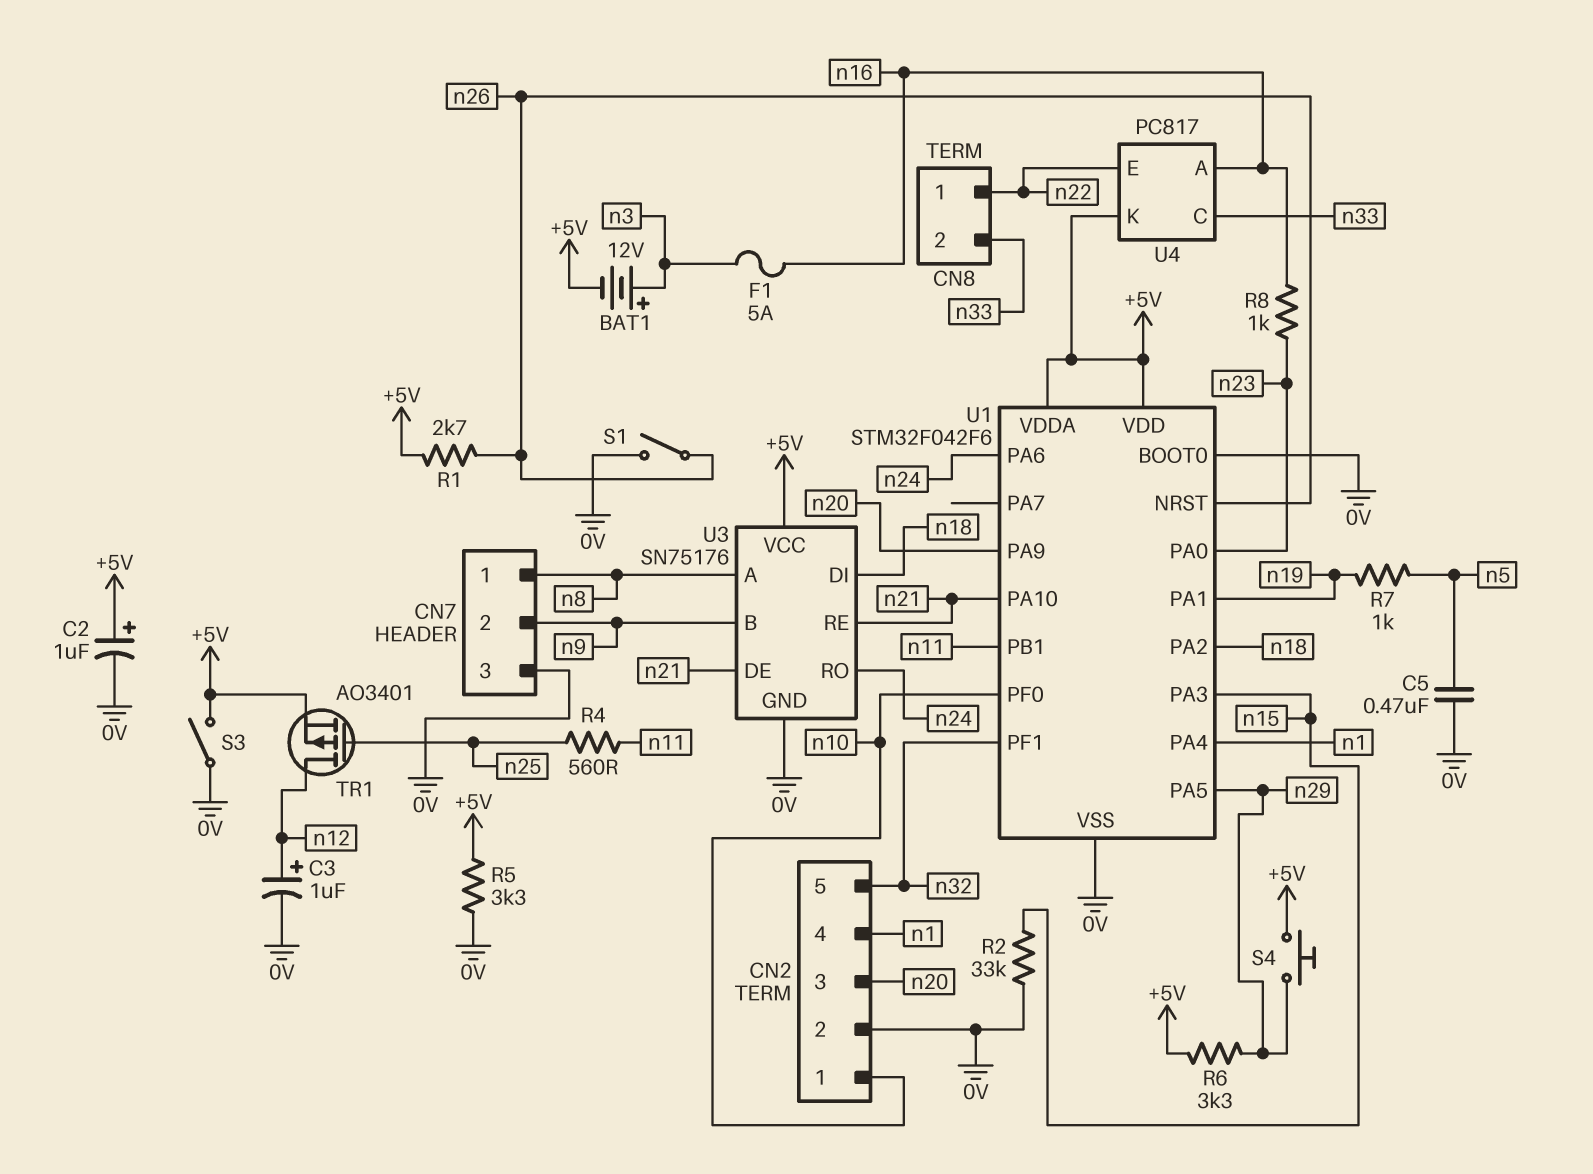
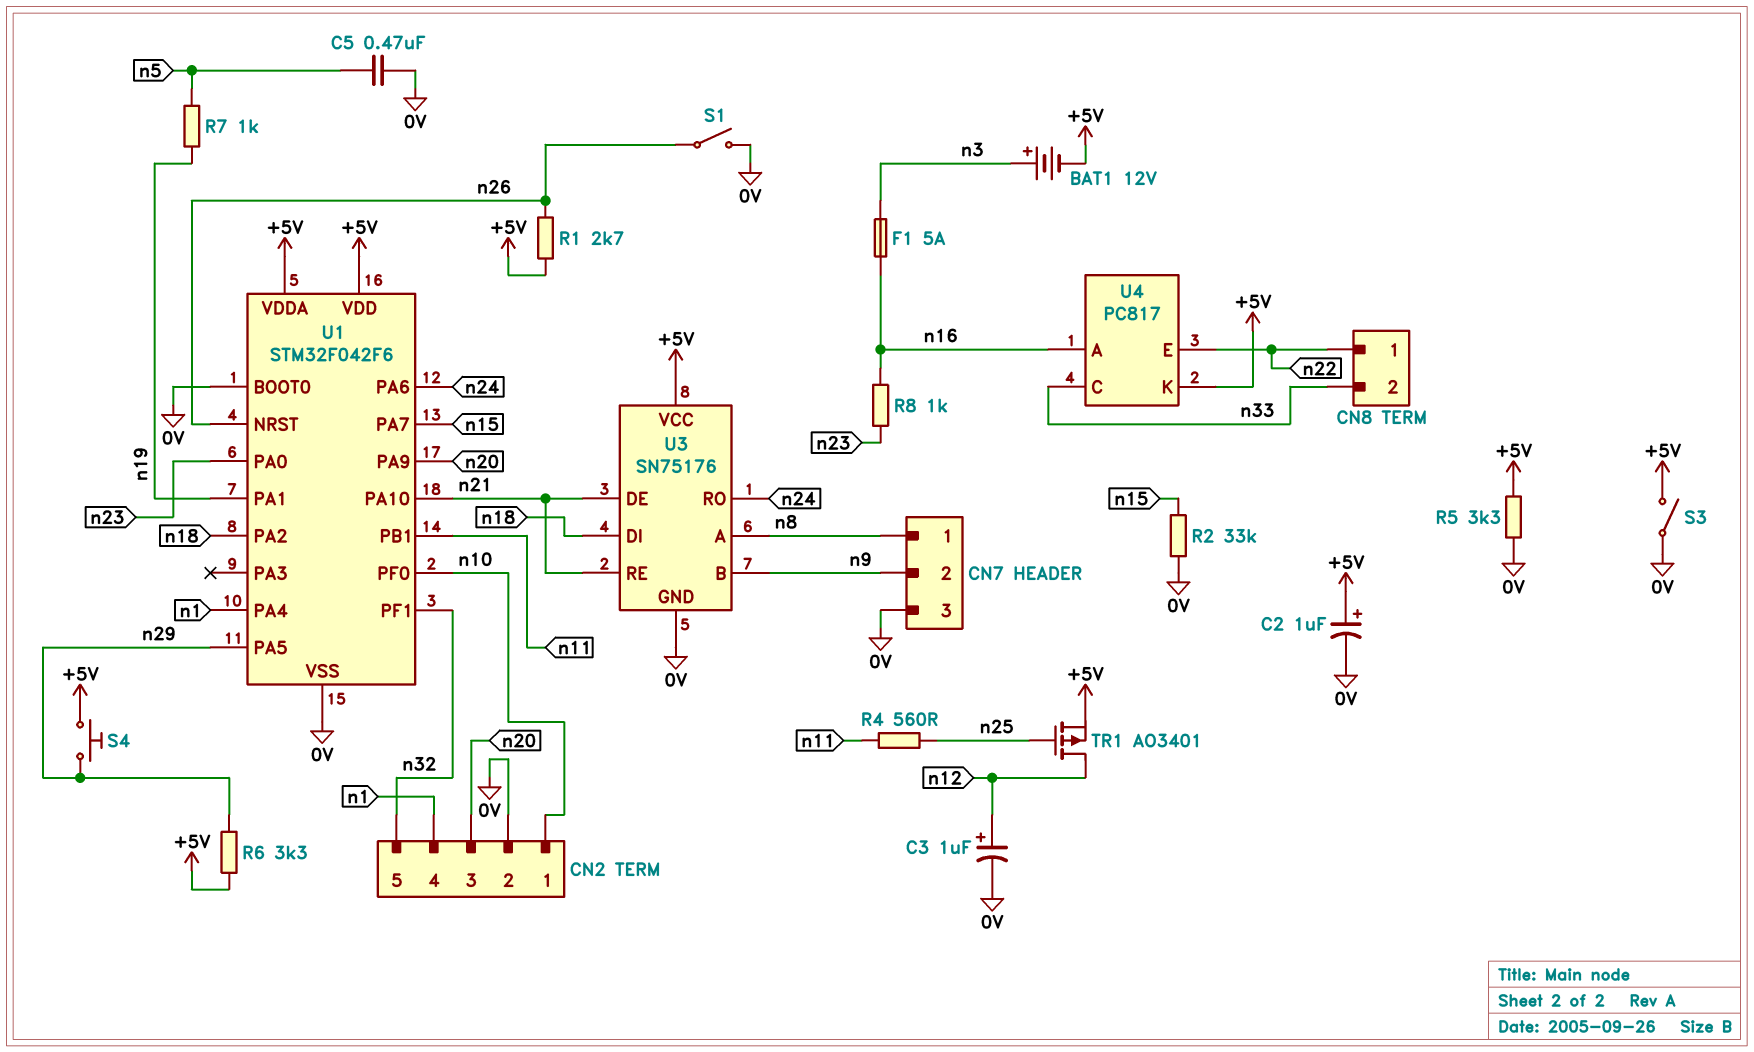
U1 pin PA3: n15 -> none
U1 pin PA7: none -> n15

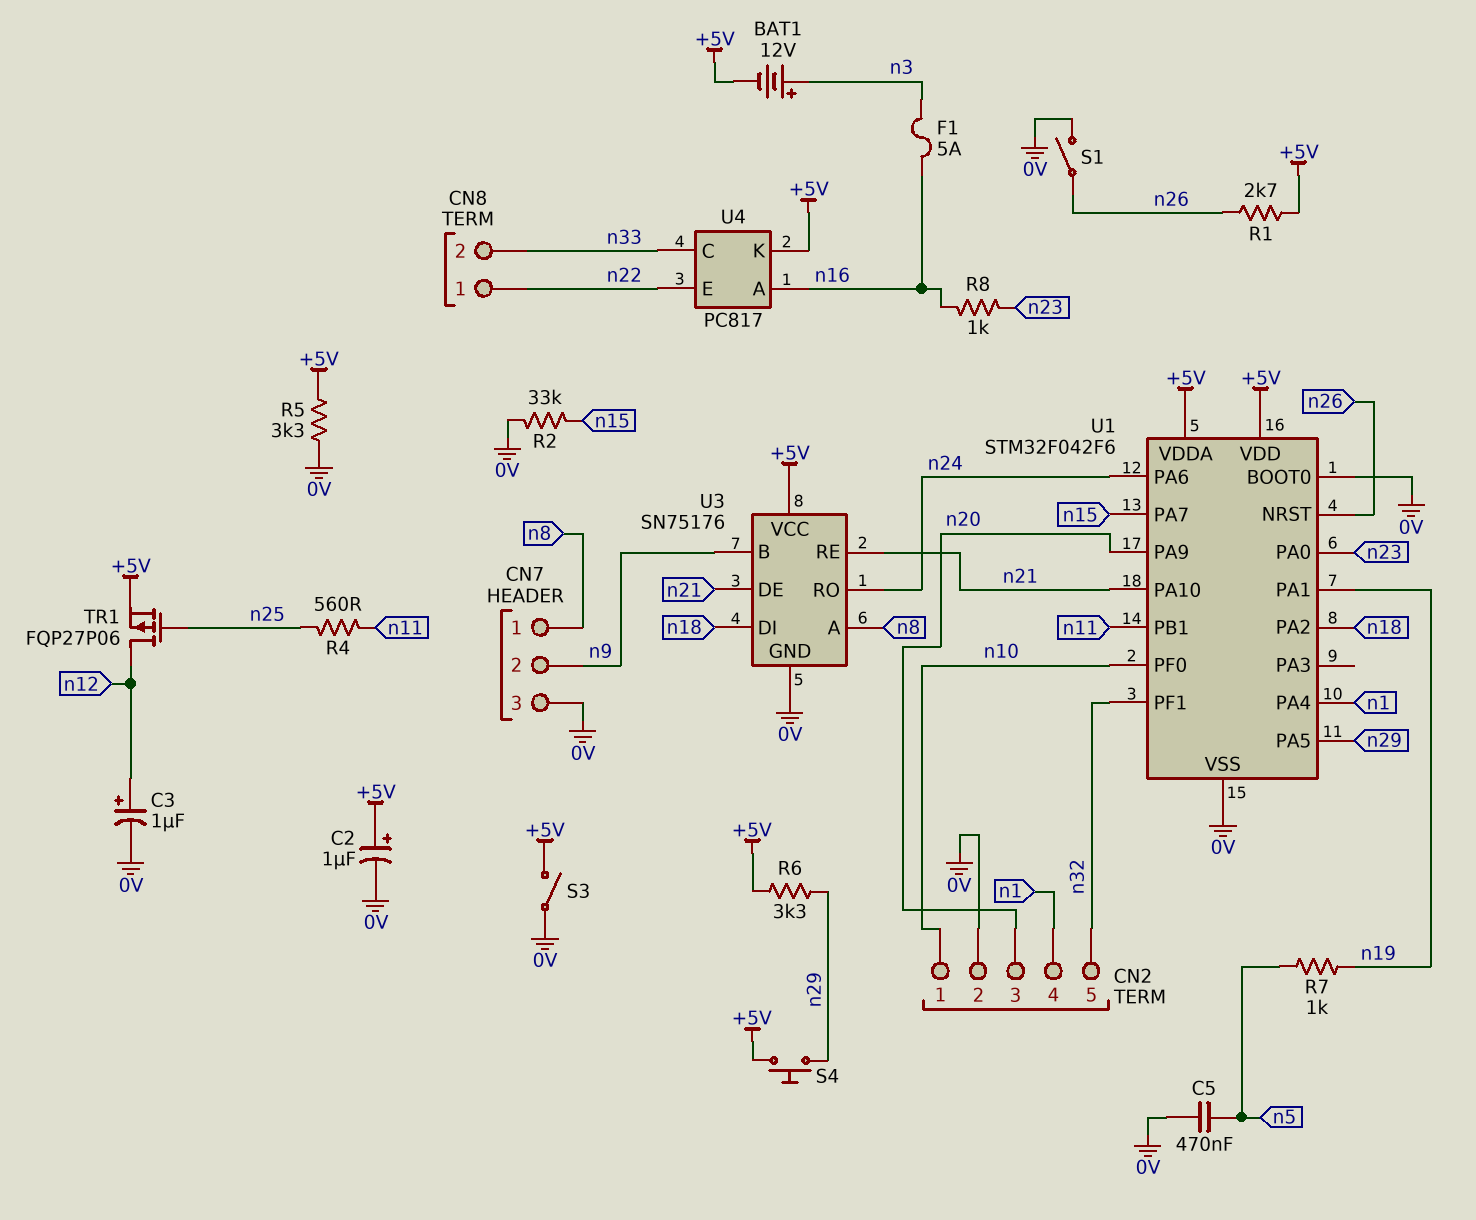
TR1: PMOS AO3401 (G n25, D n12, S +5V) -> PMOS FQP27P06 (G n25, D n12, S +5V)

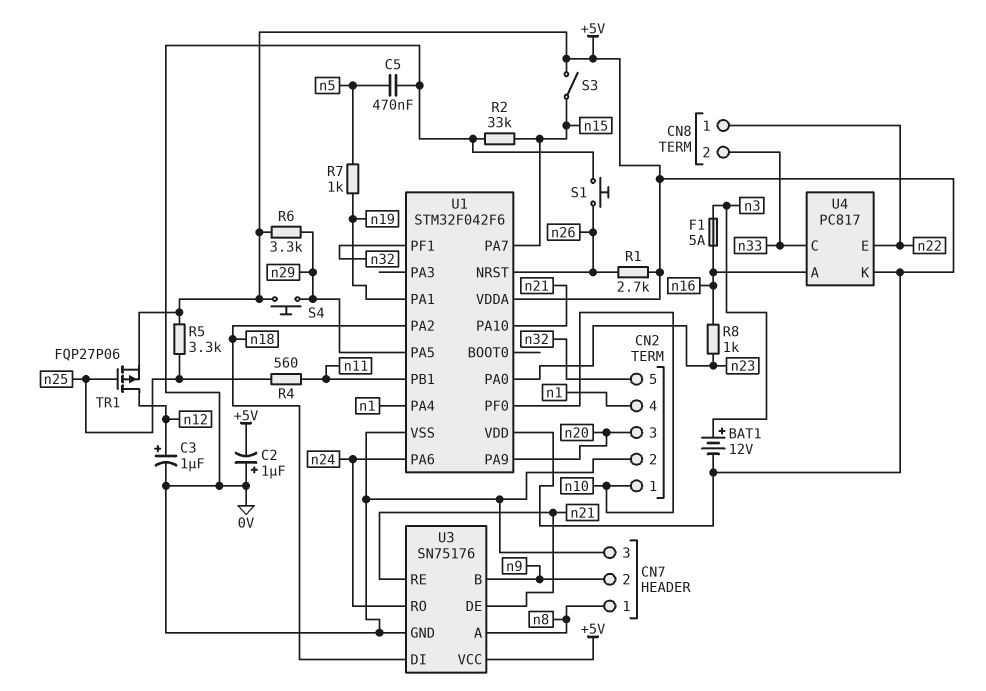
C2: 1uF (plus +5V, minus 0V) -> 1uF (plus 0V, minus +5V)
R5: 3.3k (+5V, 0V) -> 3.3k (+5V, n25)
S1: switch (0V, n26) -> button (0V, n26)
S3: switch (+5V, 0V) -> switch (+5V, n15)
U1 pin BOOT0: 0V -> none

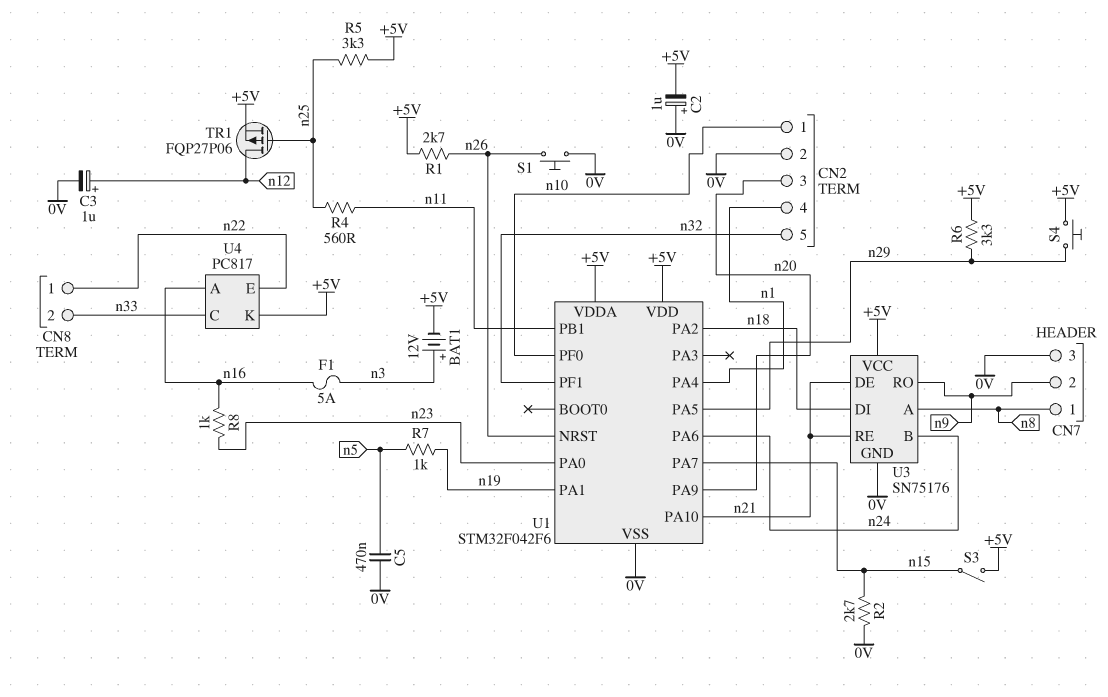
R2: 33k (0V, n15) -> 2.7k (0V, n15)
U3 pin B: n9 -> n24
U3 pin RO: n24 -> n9

